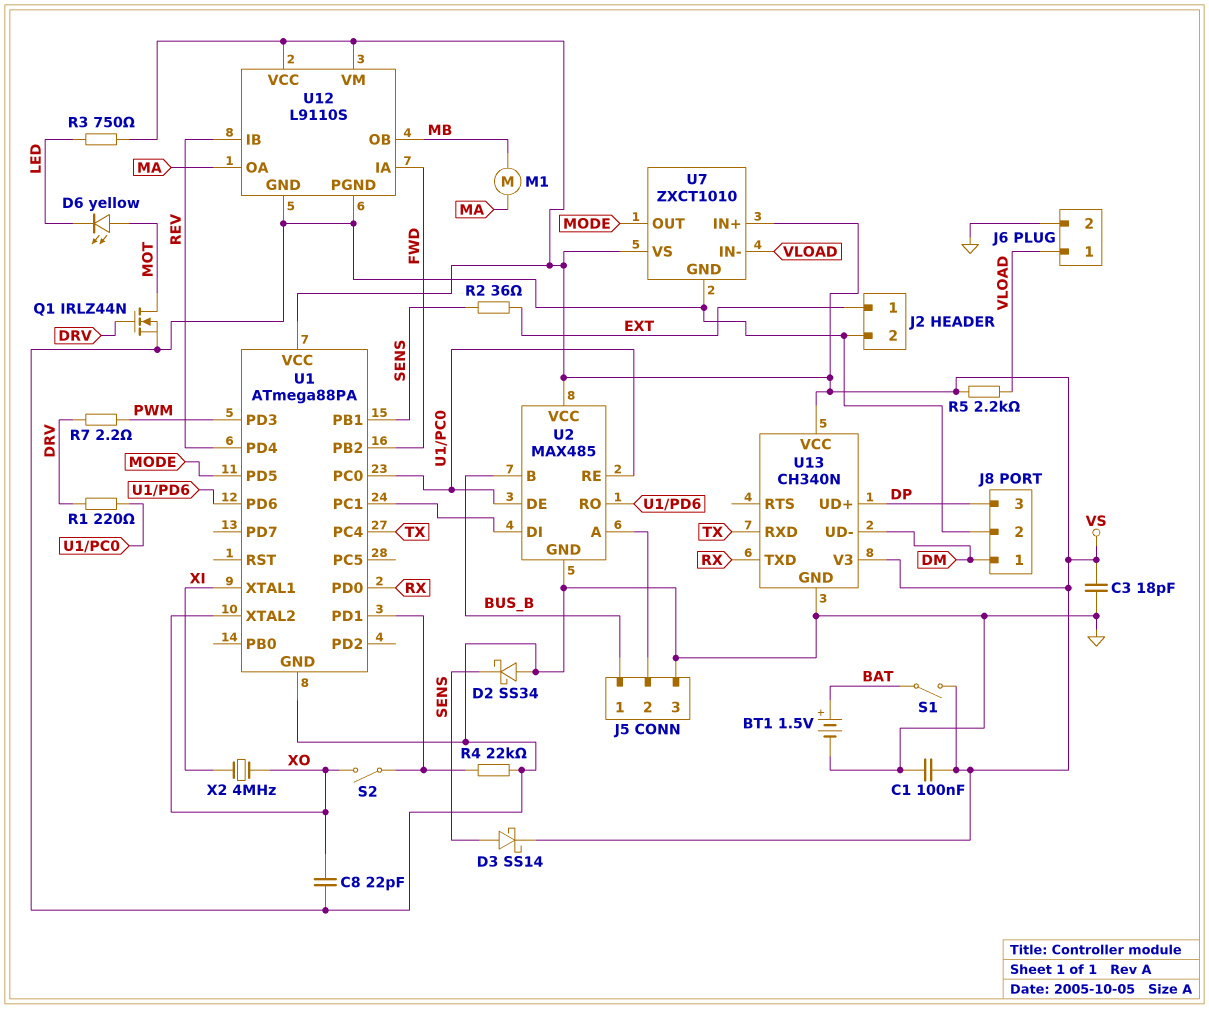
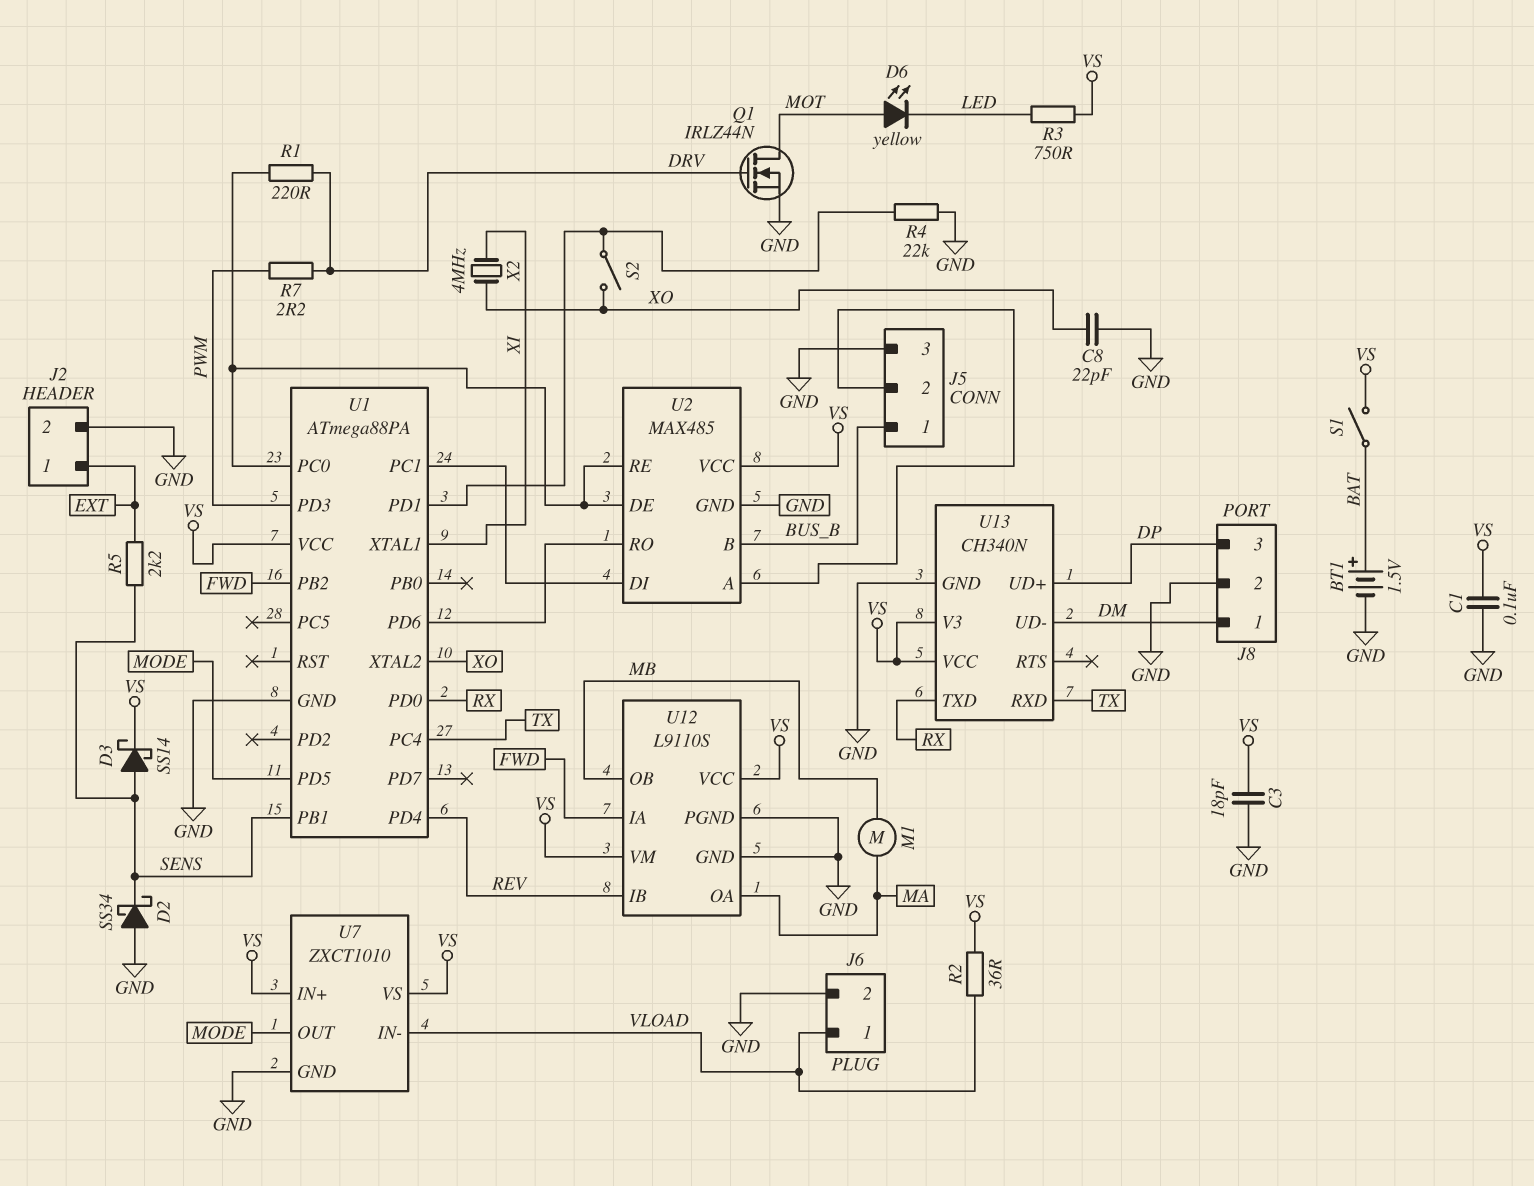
R2: 36 (EXT, SENS) -> 36 (VLOAD, VS)
R5: 2.2k (VLOAD, VS) -> 2.2k (EXT, SENS)

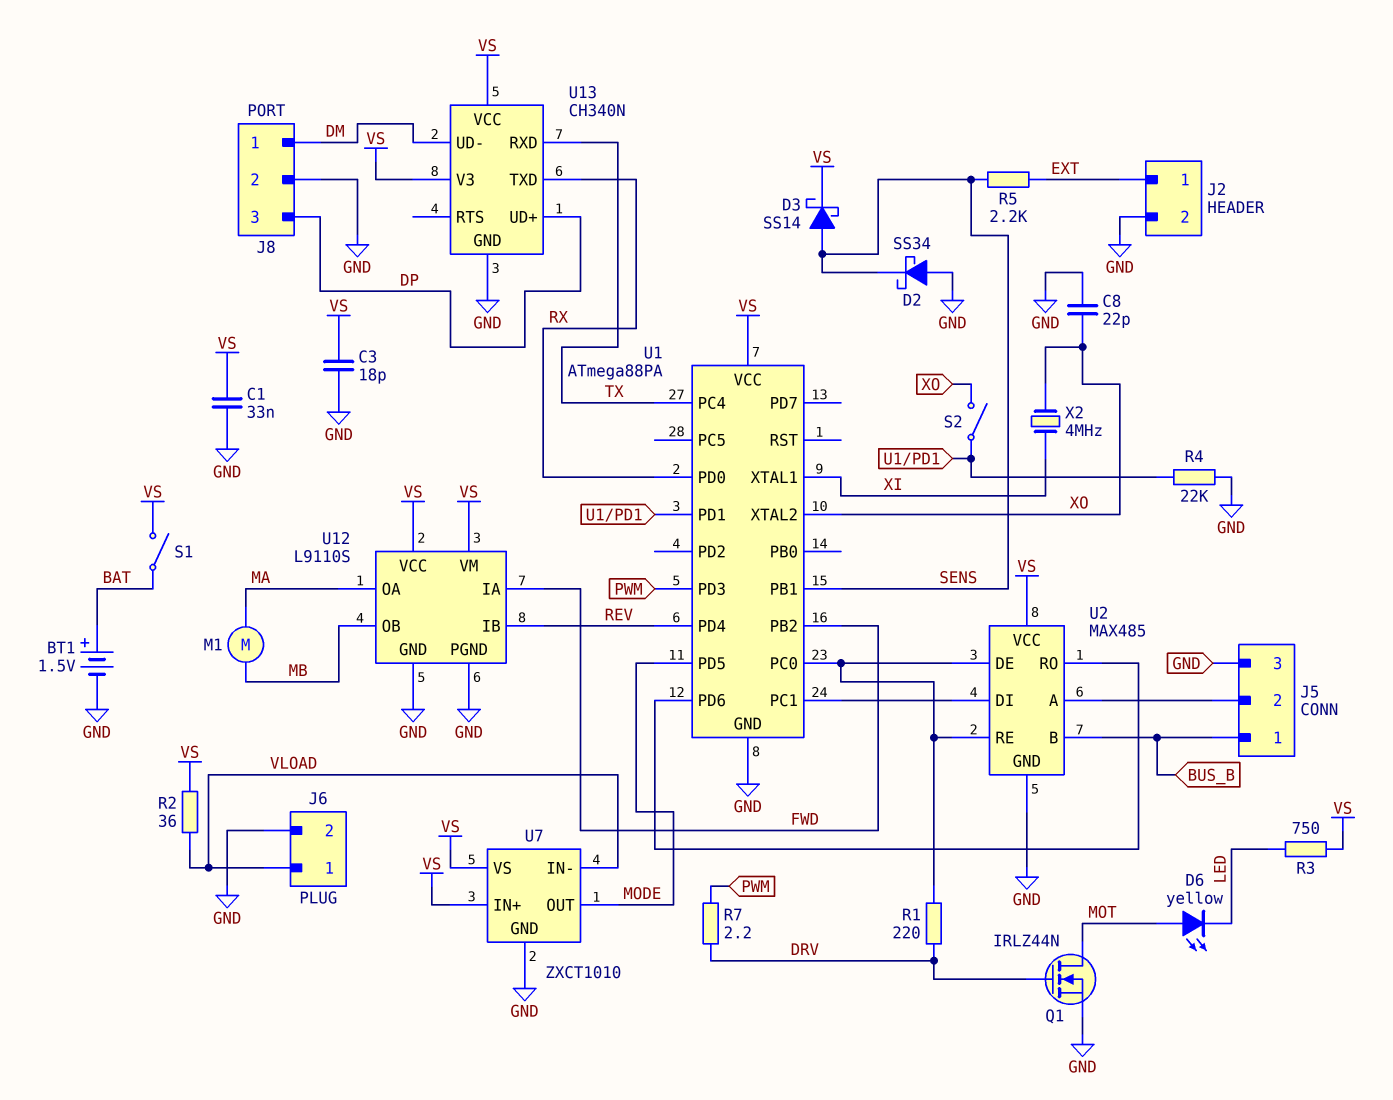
C1: 100nF (GND, VS) -> 33nF (GND, VS)

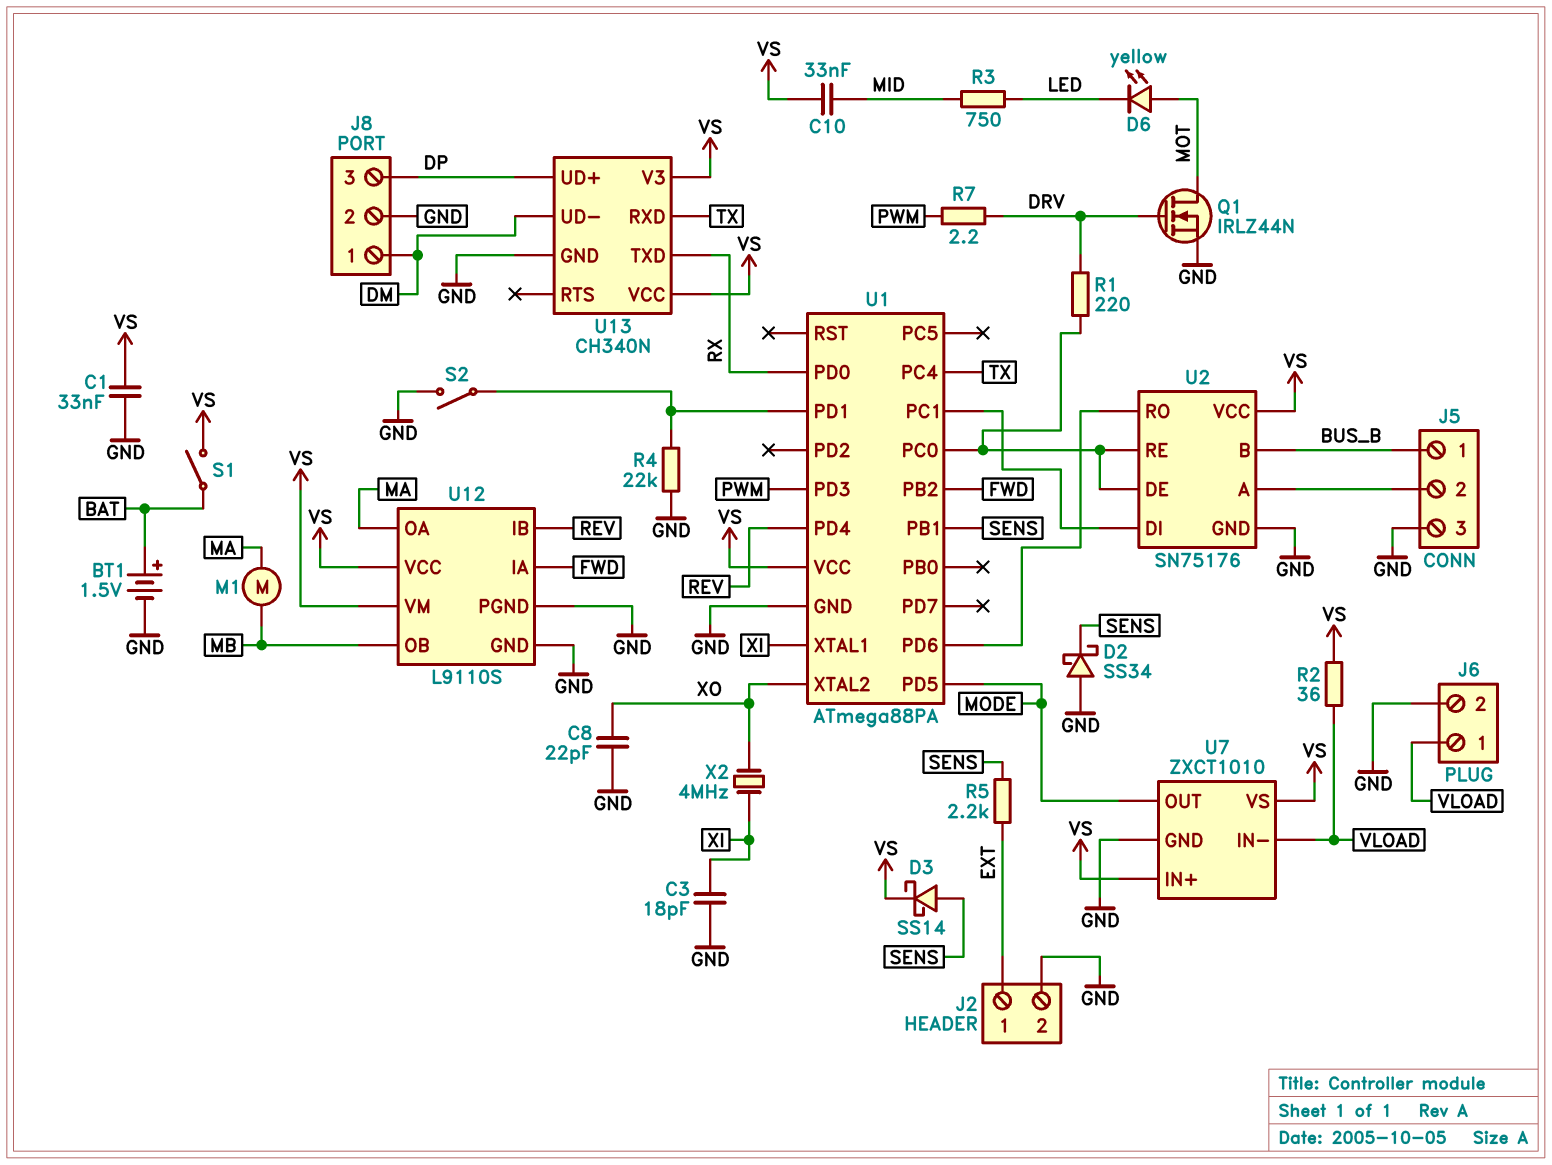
C3: 18pF (GND, VS) -> 18pF (GND, XI)
C10: none -> 33nF (MID, VS)
R3: 750 (LED, VS) -> 750 (LED, MID)
S2: switch (U1/PD1, XO) -> switch (GND, U1/PD1)
U2: MAX485 -> SN75176

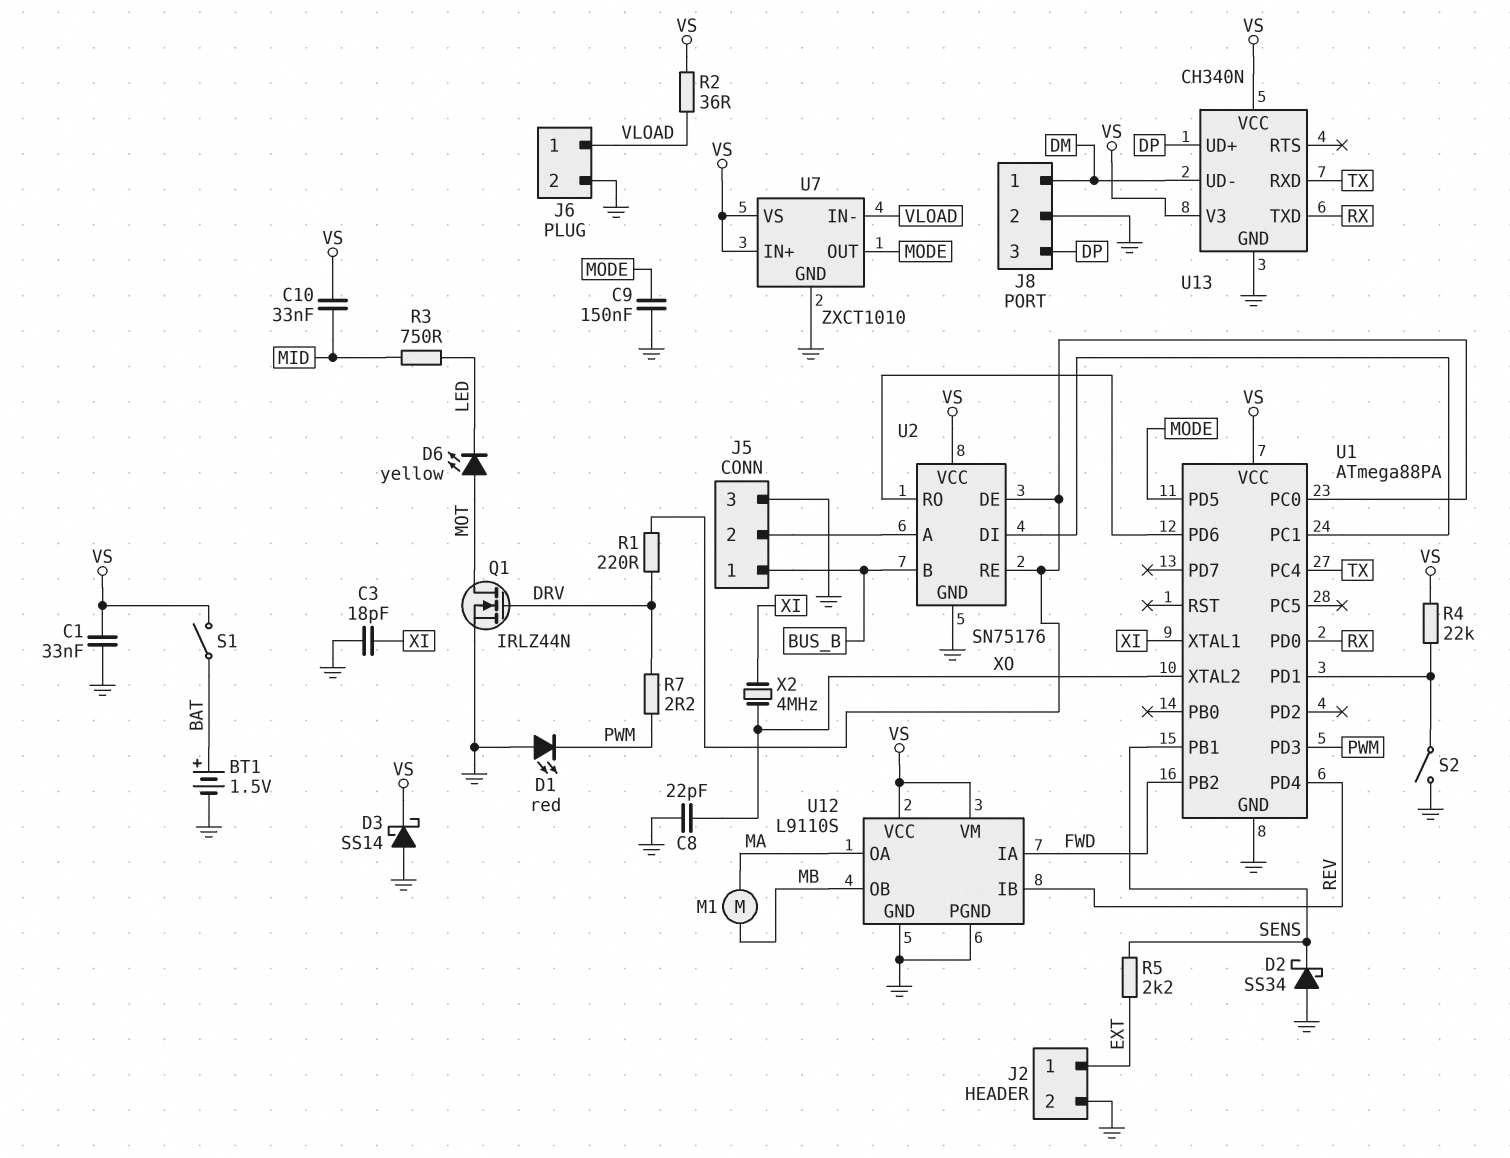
C9: none -> 150nF (GND, MODE)
D1: none -> LED red (A GND, K PWM)
D3: schottky SS14 (A SENS, K VS) -> schottky SS14 (A GND, K VS)
R4: 22k (GND, U1/PD1) -> 22k (U1/PD1, VS)

